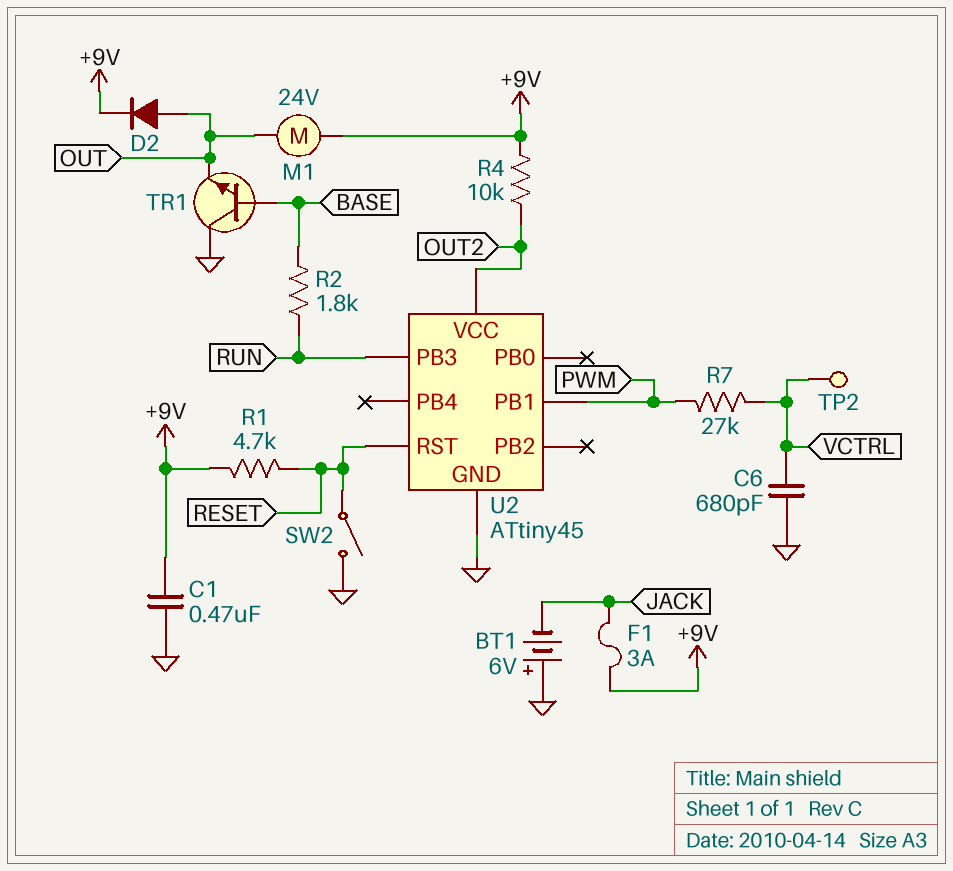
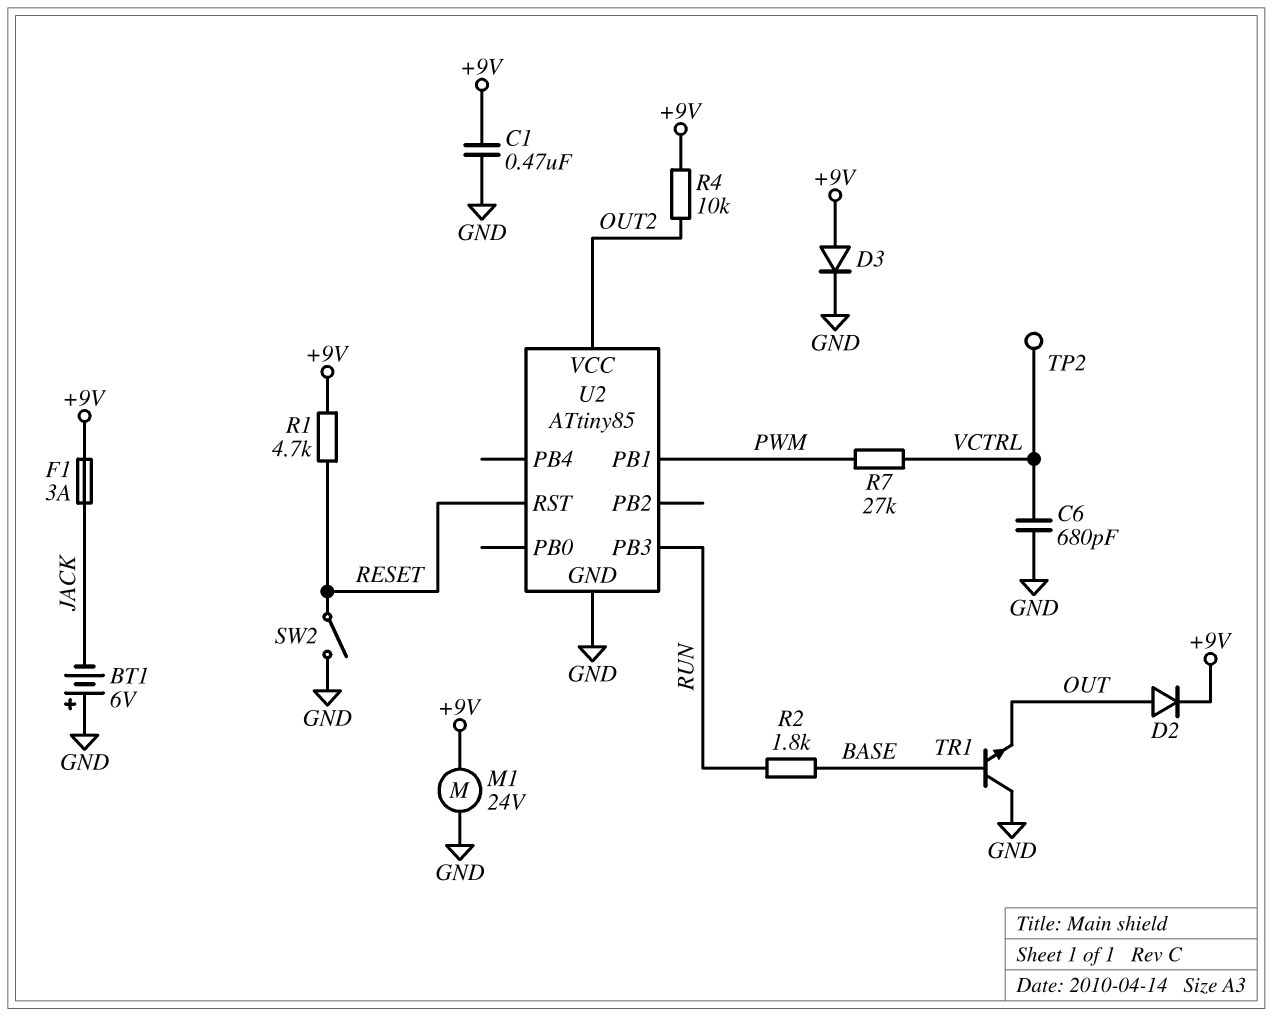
D3: none -> diode (A +9V, K GND)
M1: motor 24V (+9V, OUT) -> motor 24V (+9V, GND)
U2: ATtiny45 -> ATtiny85

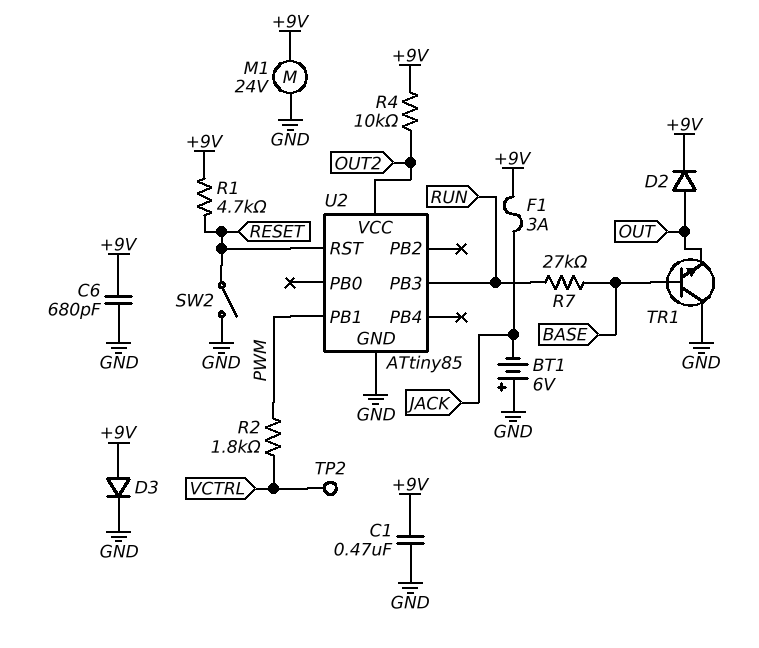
C6: 680pF (GND, VCTRL) -> 680pF (+9V, GND)
R2: 1.8k (BASE, RUN) -> 1.8k (PWM, VCTRL)
R7: 27k (PWM, VCTRL) -> 27k (BASE, RUN)

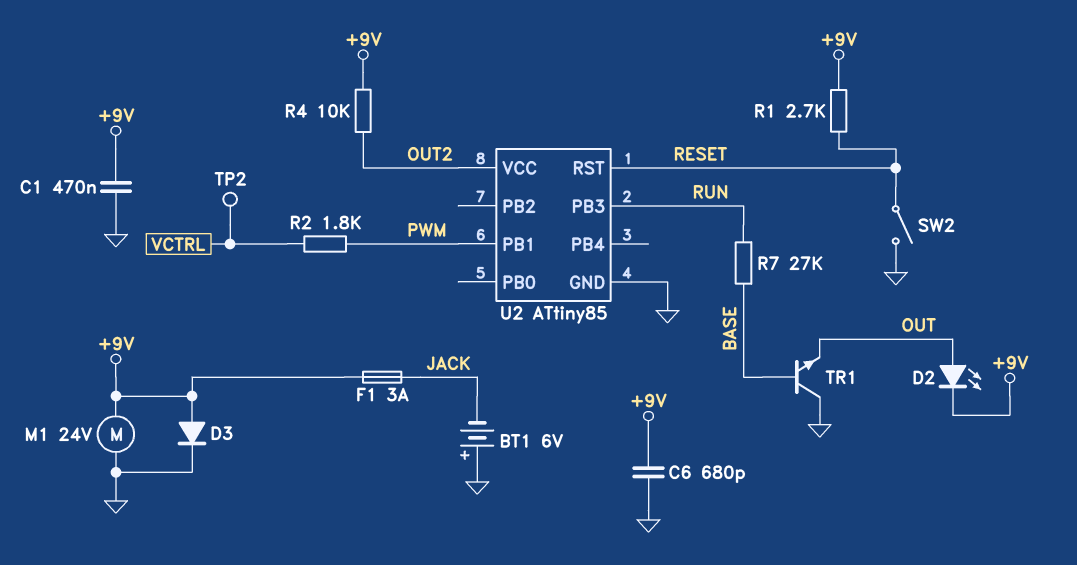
D2: diode (A OUT, K +9V) -> LED (A OUT, K +9V)
R1: 4.7k (+9V, RESET) -> 2.7k (+9V, RESET)

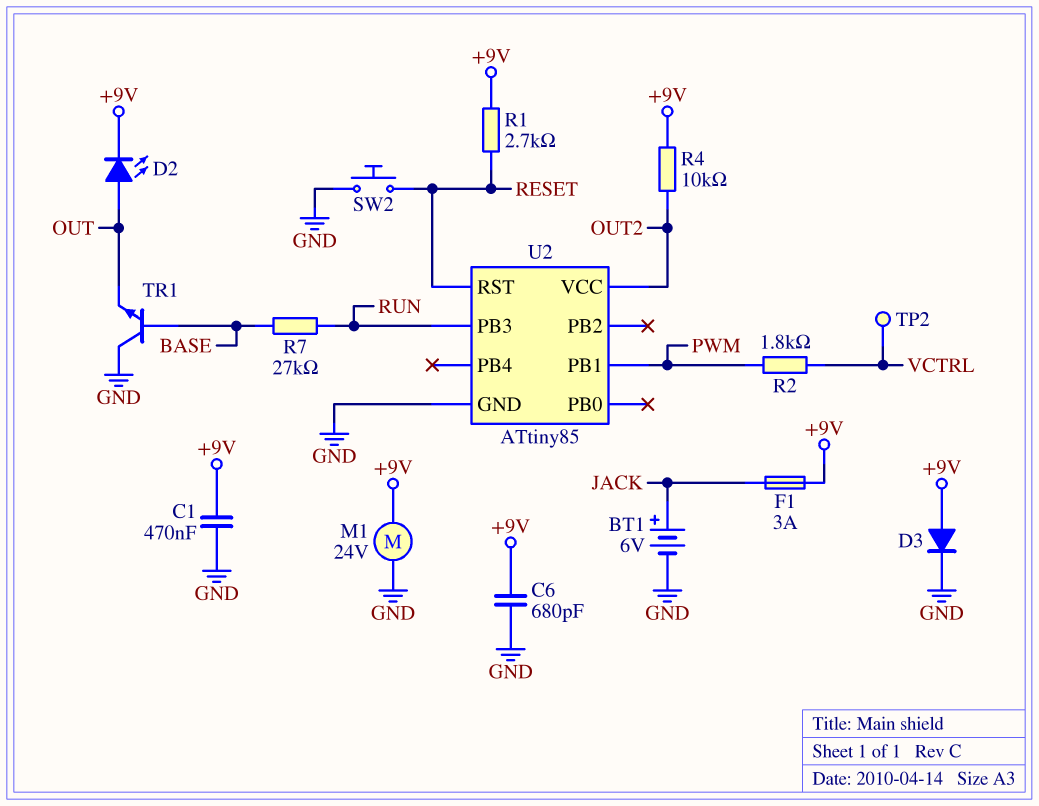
BT1: 6V (plus GND, minus JACK) -> 6V (plus JACK, minus GND)
SW2: switch (GND, RESET) -> button (GND, RESET)

